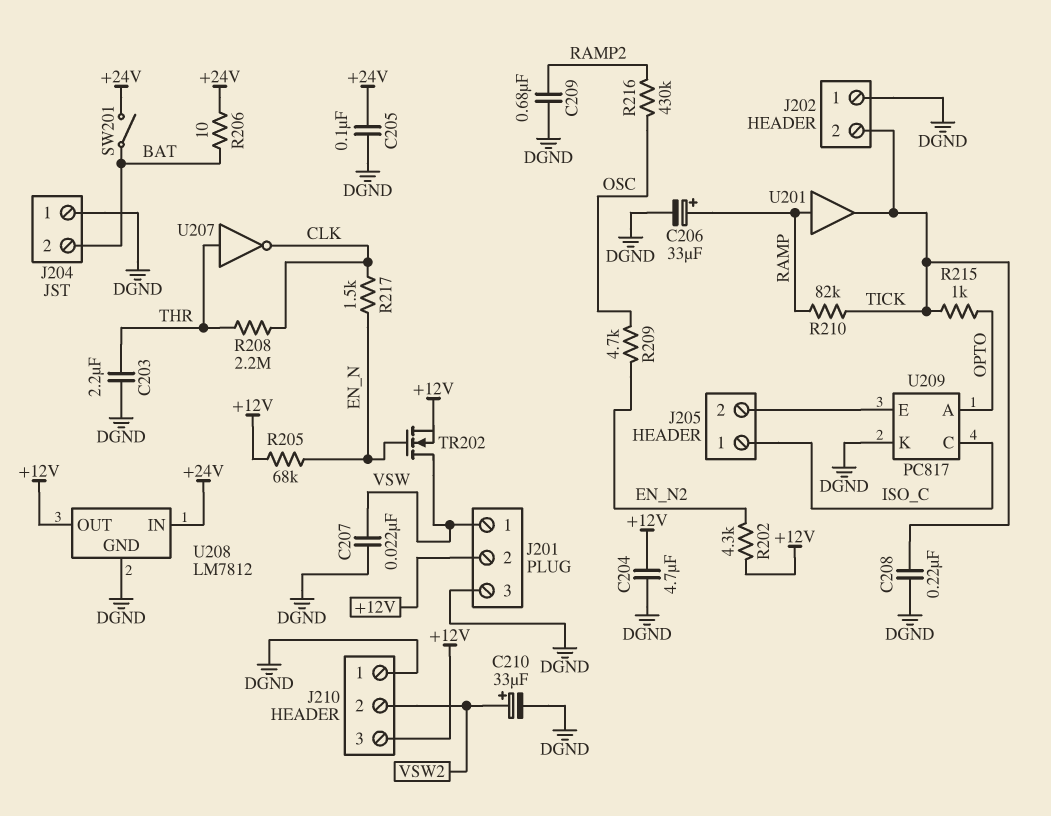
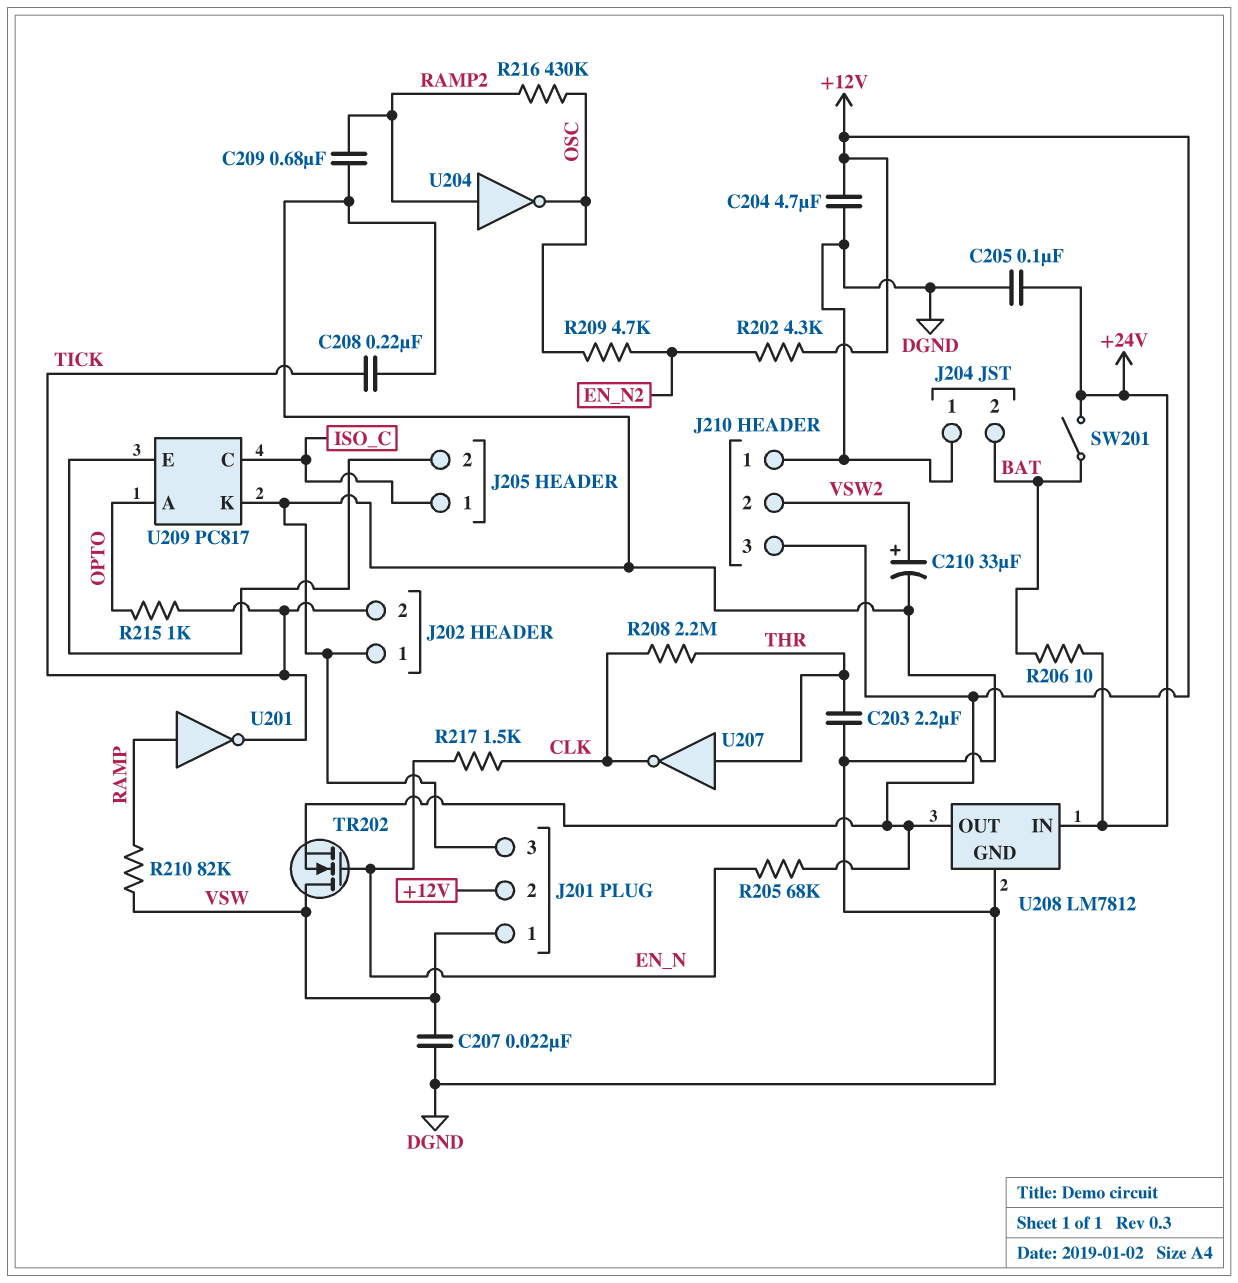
C206: 33uF (plus RAMP, minus DGND) -> none
R210: 82k (RAMP, TICK) -> 82k (RAMP, VSW)
U201: buffer (in RAMP, out TICK) -> NOT (in RAMP, out TICK)
U204: none -> NOT (in RAMP2, out OSC)

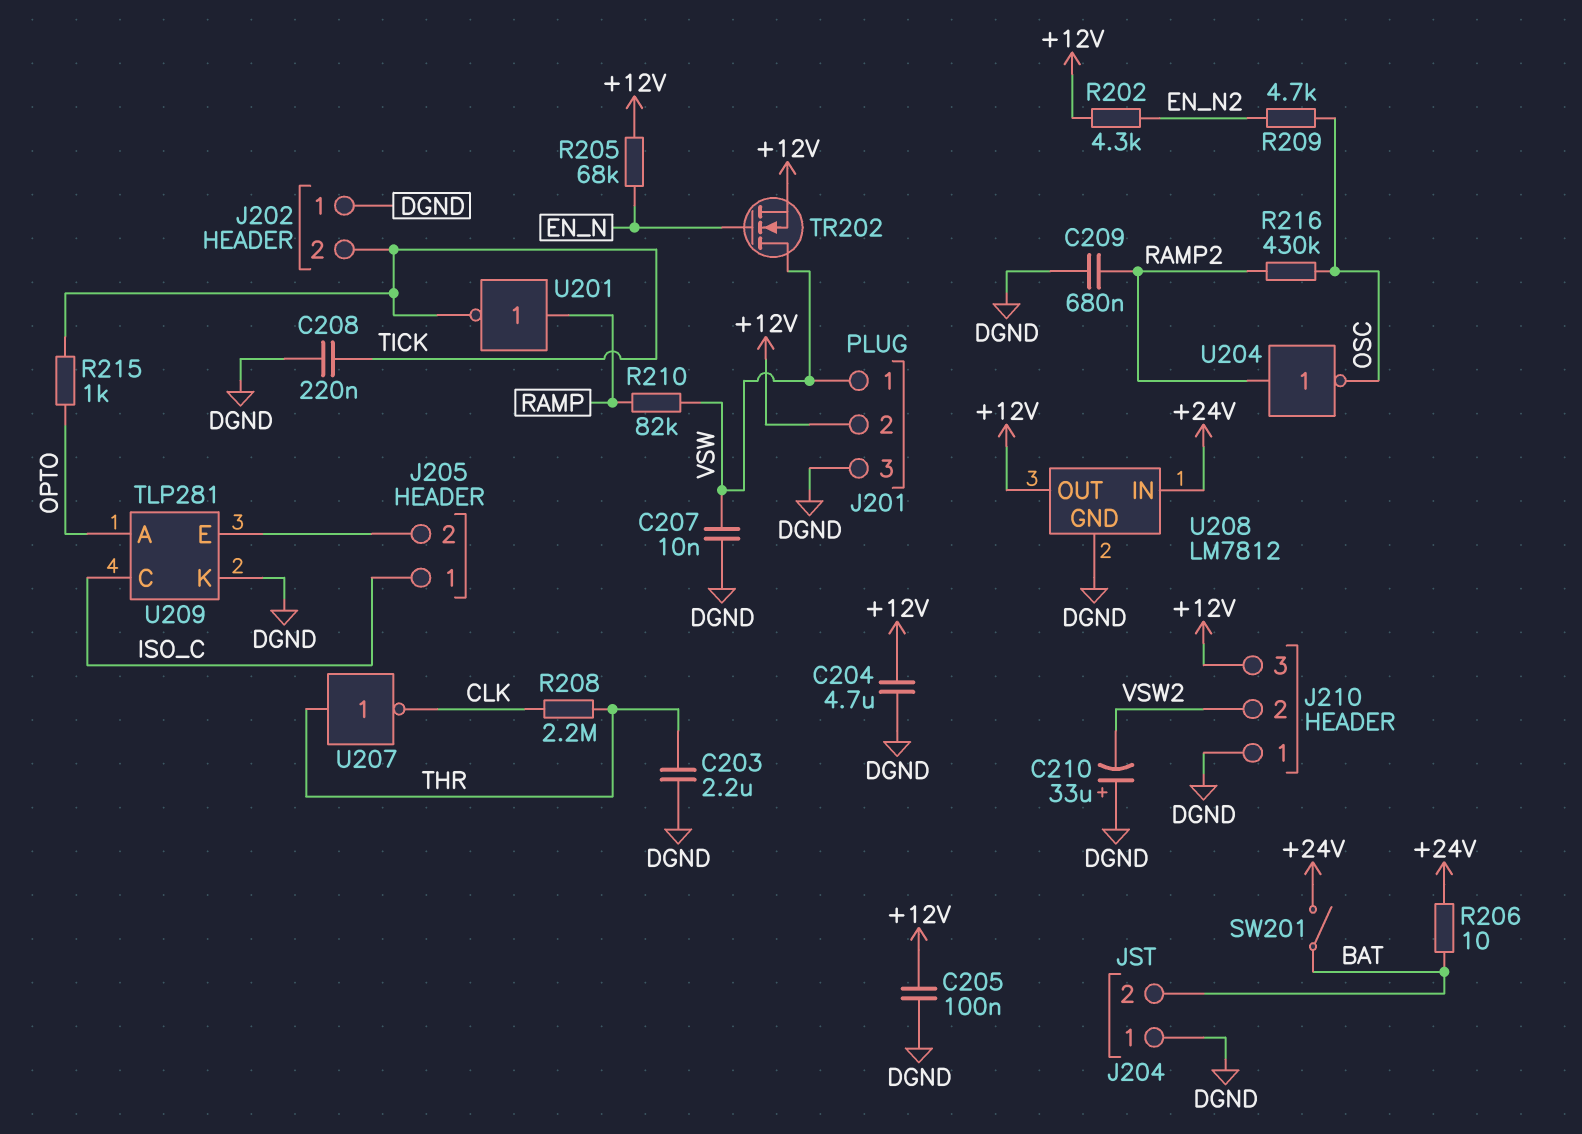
C205: 100nF (+24V, DGND) -> 100nF (+12V, DGND)
C207: 22nF (DGND, VSW) -> 10nF (DGND, VSW)
C210: 33uF (plus VSW2, minus DGND) -> 33uF (plus DGND, minus VSW2)
R217: 1.5k (CLK, EN_N) -> none
U209: PC817 -> TLP281

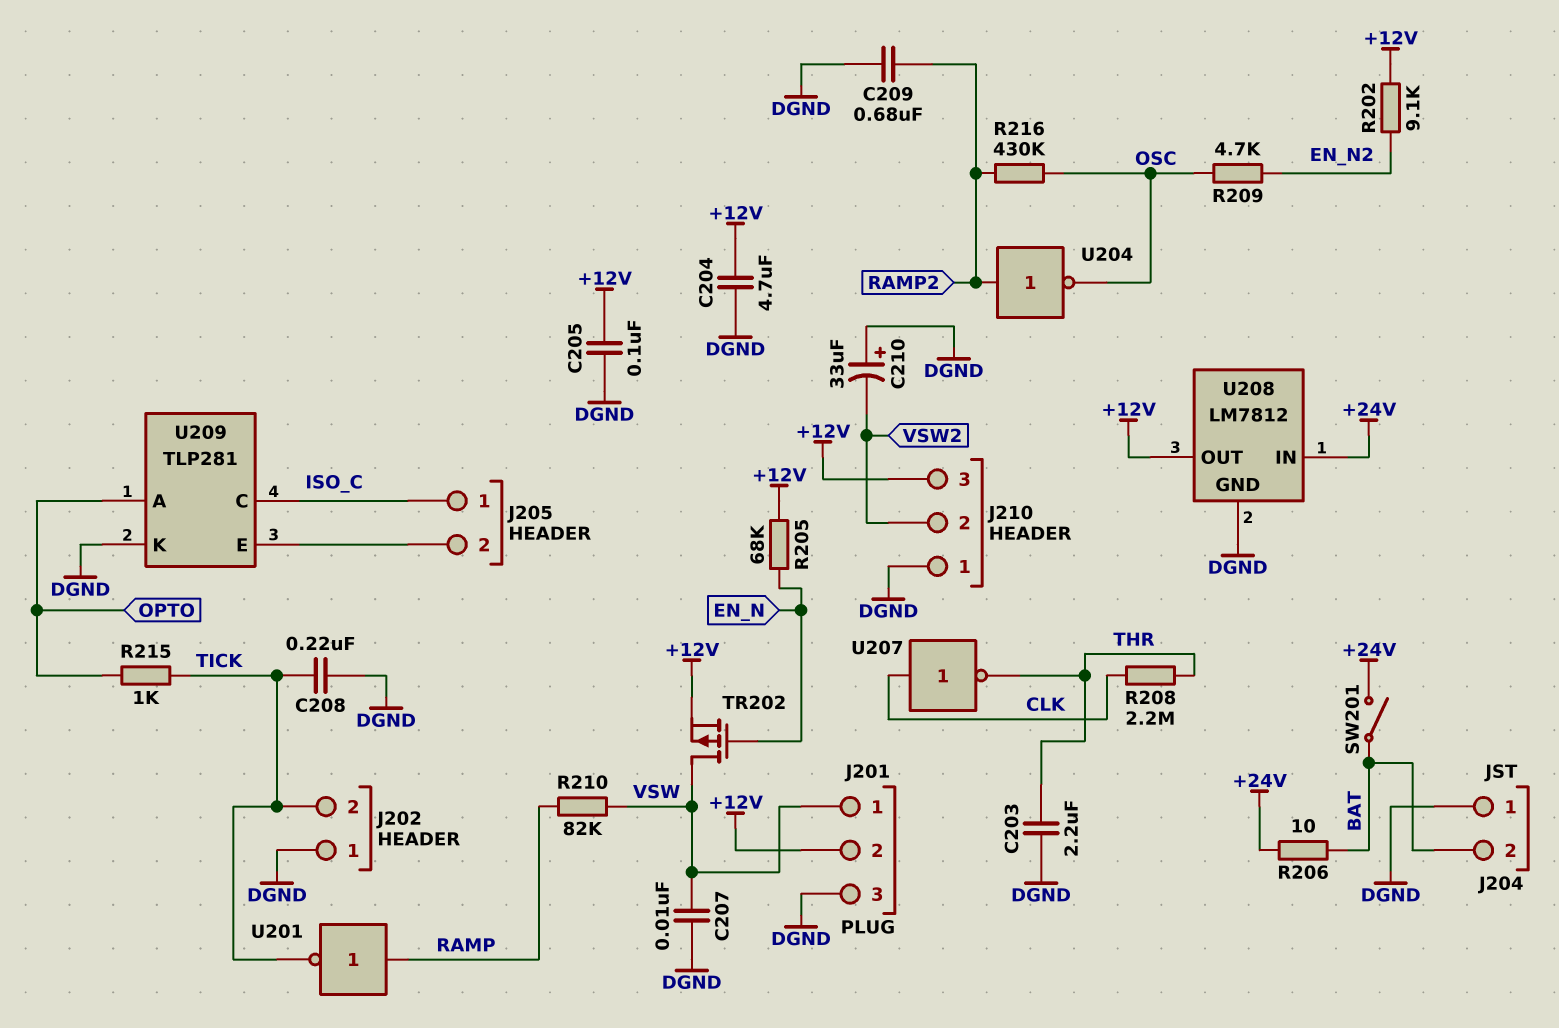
R202: 4.3k (+12V, EN_N2) -> 9.1k (+12V, EN_N2)
TR202: NMOS (G EN_N, D VSW, S +12V) -> PMOS (G EN_N, D VSW, S +12V)
U207: NOT (in THR, out CLK) -> NOT (in CLK, out THR)

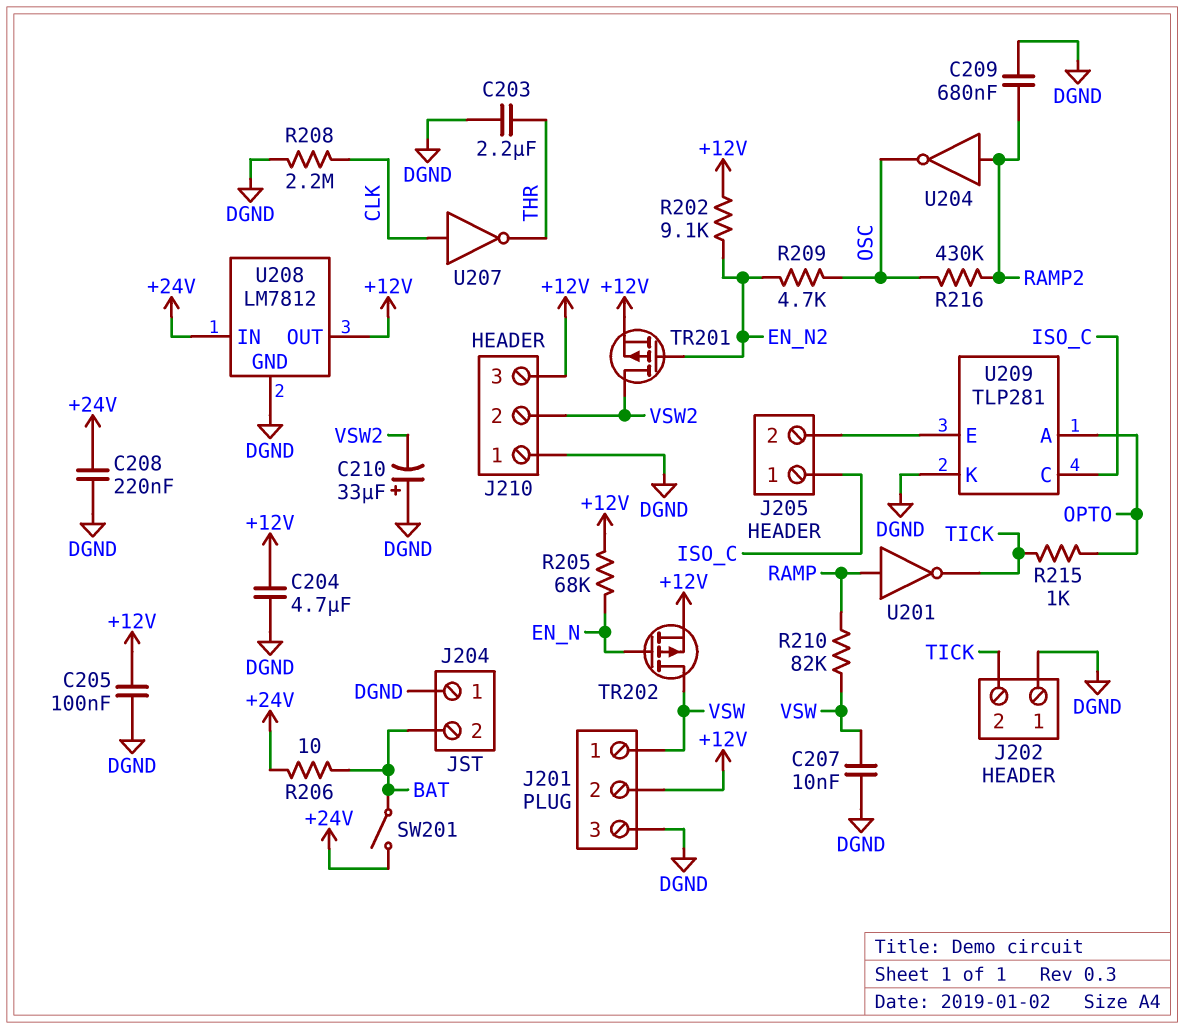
C208: 220nF (DGND, TICK) -> 220nF (+24V, DGND)
R208: 2.2M (CLK, THR) -> 2.2M (CLK, DGND)
TR201: none -> PMOS (G EN_N2, D VSW2, S +12V)

